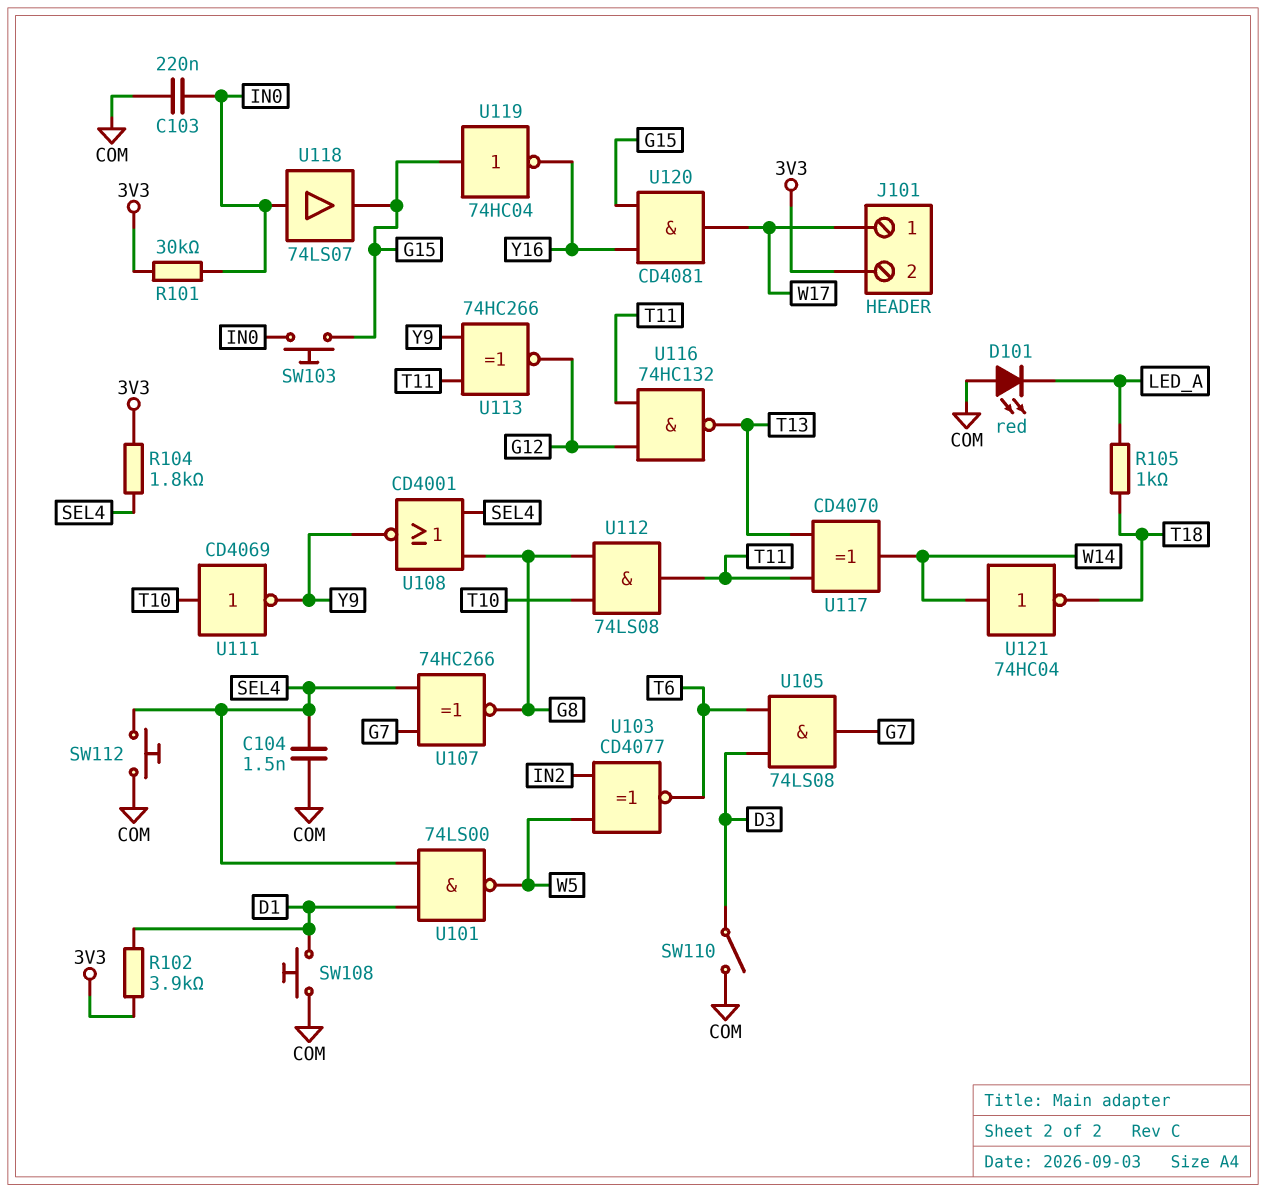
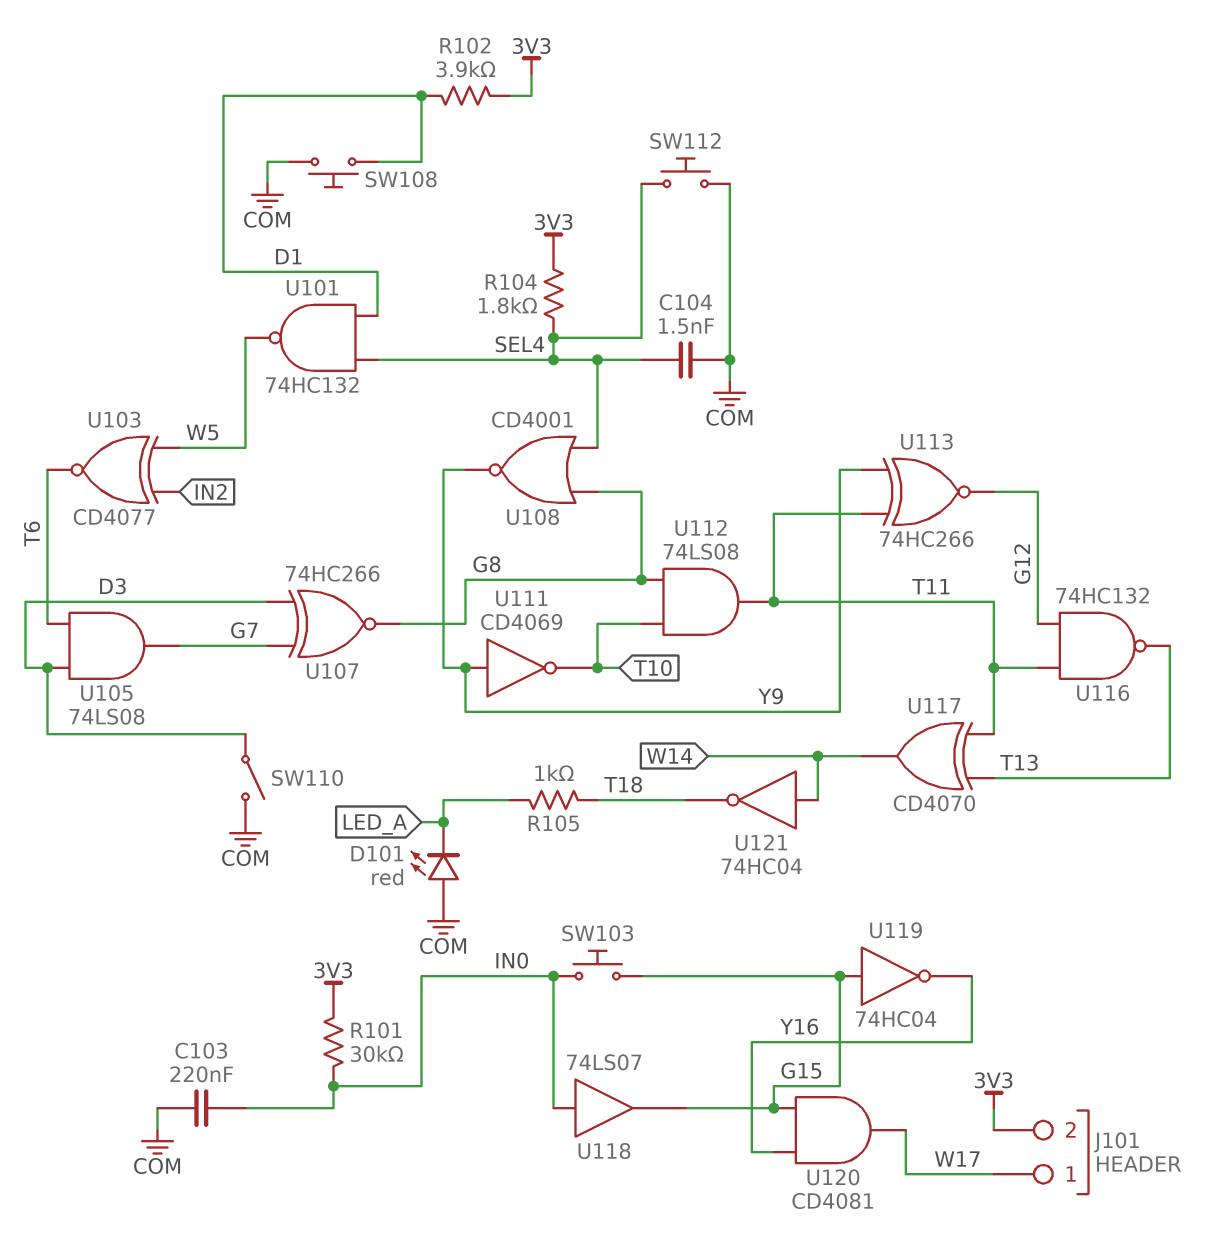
U101: NAND 74LS00 (in D1, in SEL4, out W5) -> NAND 74HC132 (in D1, in SEL4, out W5)
U107: XNOR 74HC266 (in G7, in SEL4, out G8) -> XNOR 74HC266 (in D3, in G7, out G8)
U111: NOT CD4069 (in T10, out Y9) -> NOT CD4069 (in Y9, out T10)

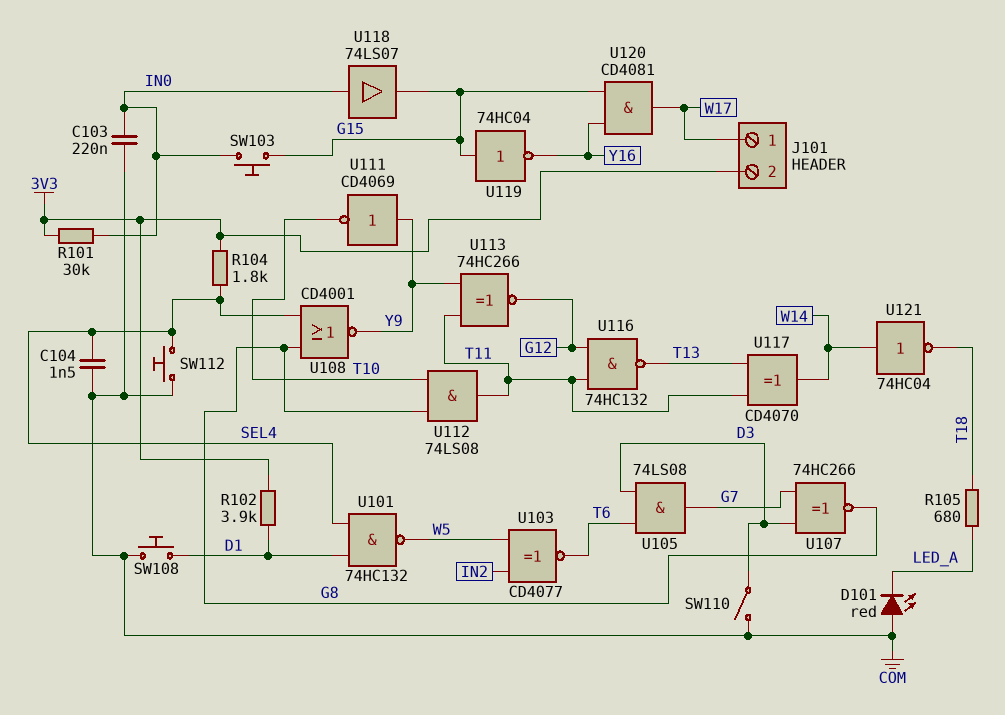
R105: 1k (LED_A, T18) -> 680 (LED_A, T18)

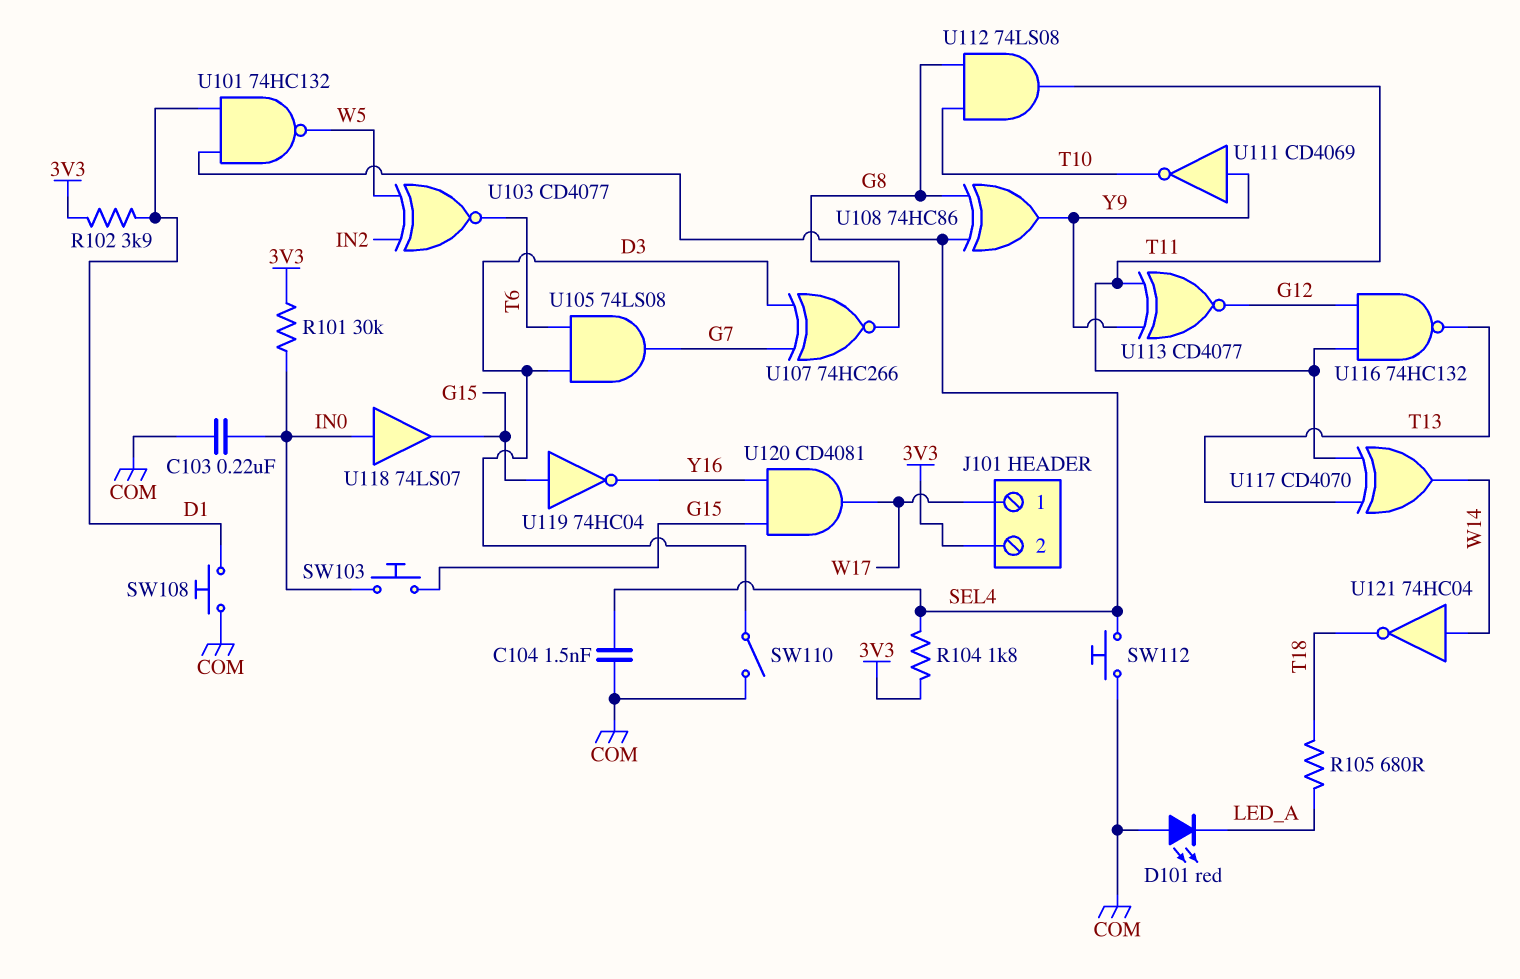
U108: NOR CD4001 (in G8, in SEL4, out Y9) -> XOR 74HC86 (in G8, in SEL4, out Y9)
U113: XNOR 74HC266 (in T11, in Y9, out G12) -> XNOR CD4077 (in T11, in Y9, out G12)

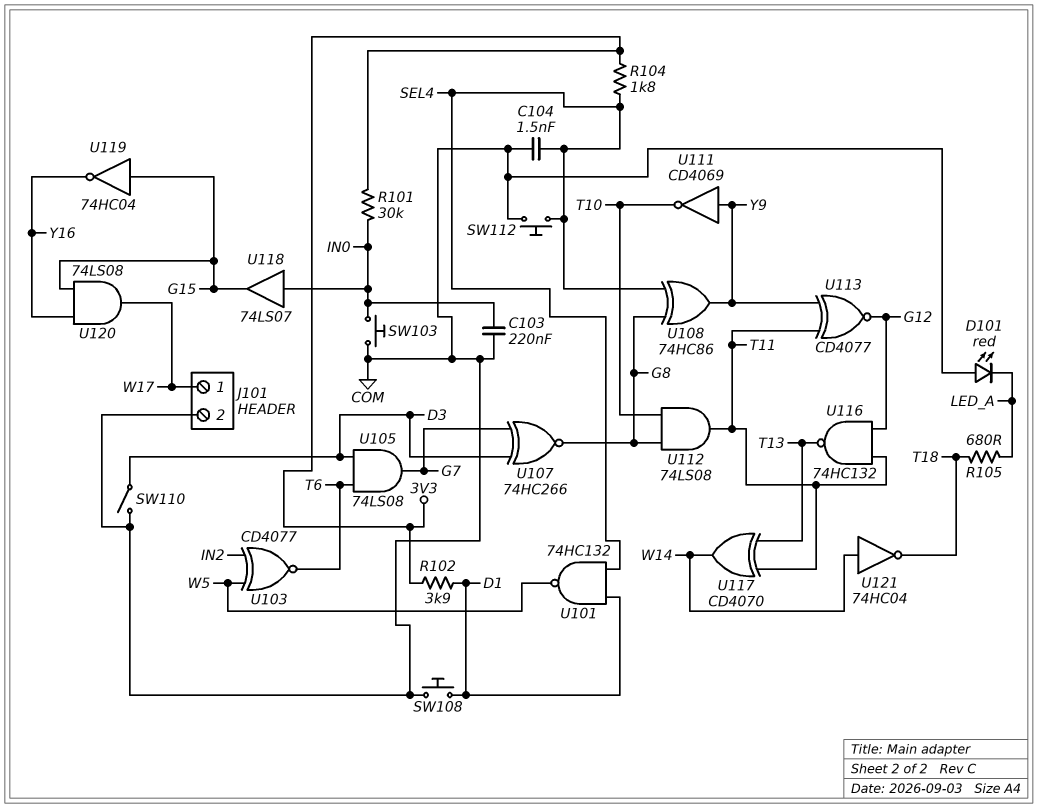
J101 pin 2: 3V3 -> COM
SW103: button (G15, IN0) -> button (COM, IN0)
U120: AND CD4081 (in G15, in Y16, out W17) -> AND 74LS08 (in G15, in Y16, out W17)

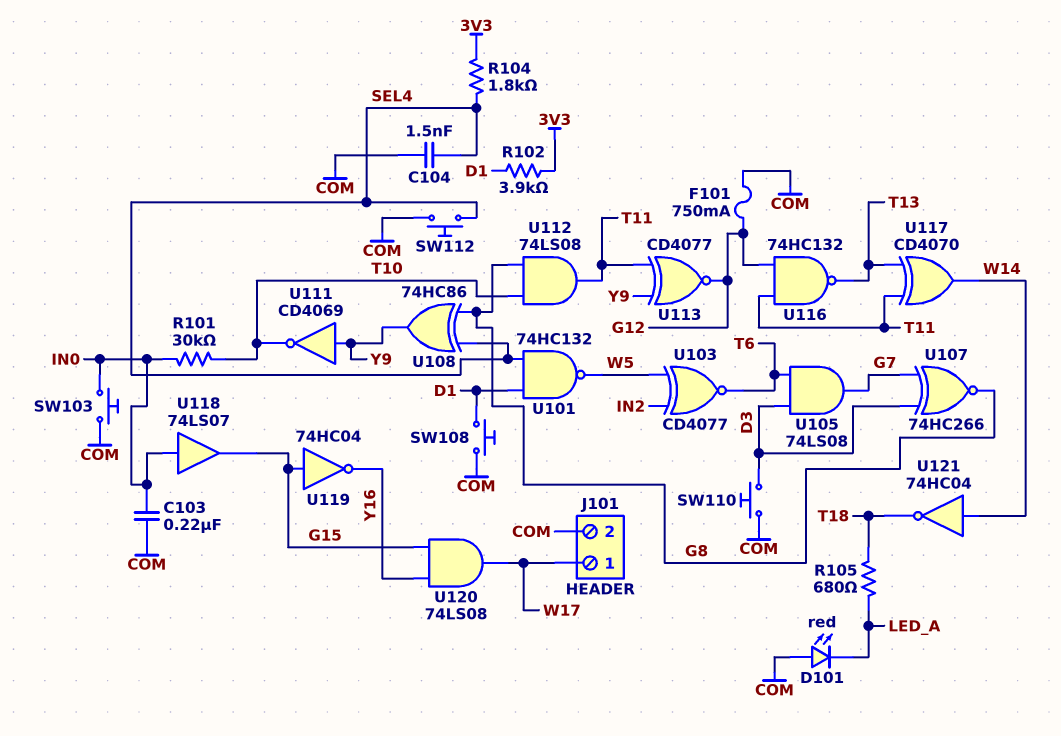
F101: none -> 750mA (COM, G12)
R101: 30k (3V3, IN0) -> 30k (IN0, T10)
SW110: switch (COM, D3) -> button (COM, D3)

